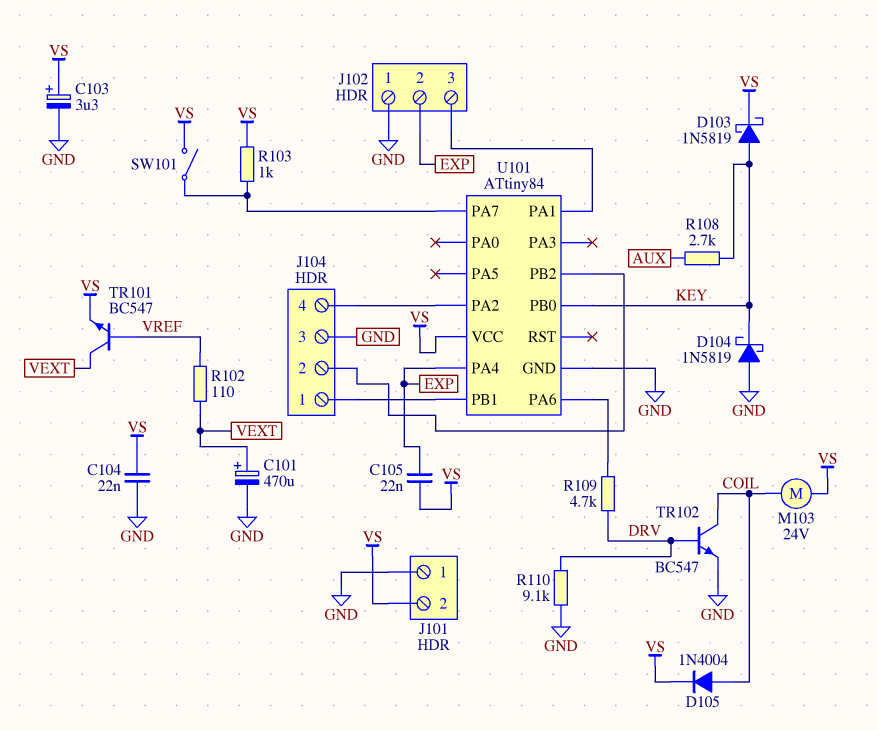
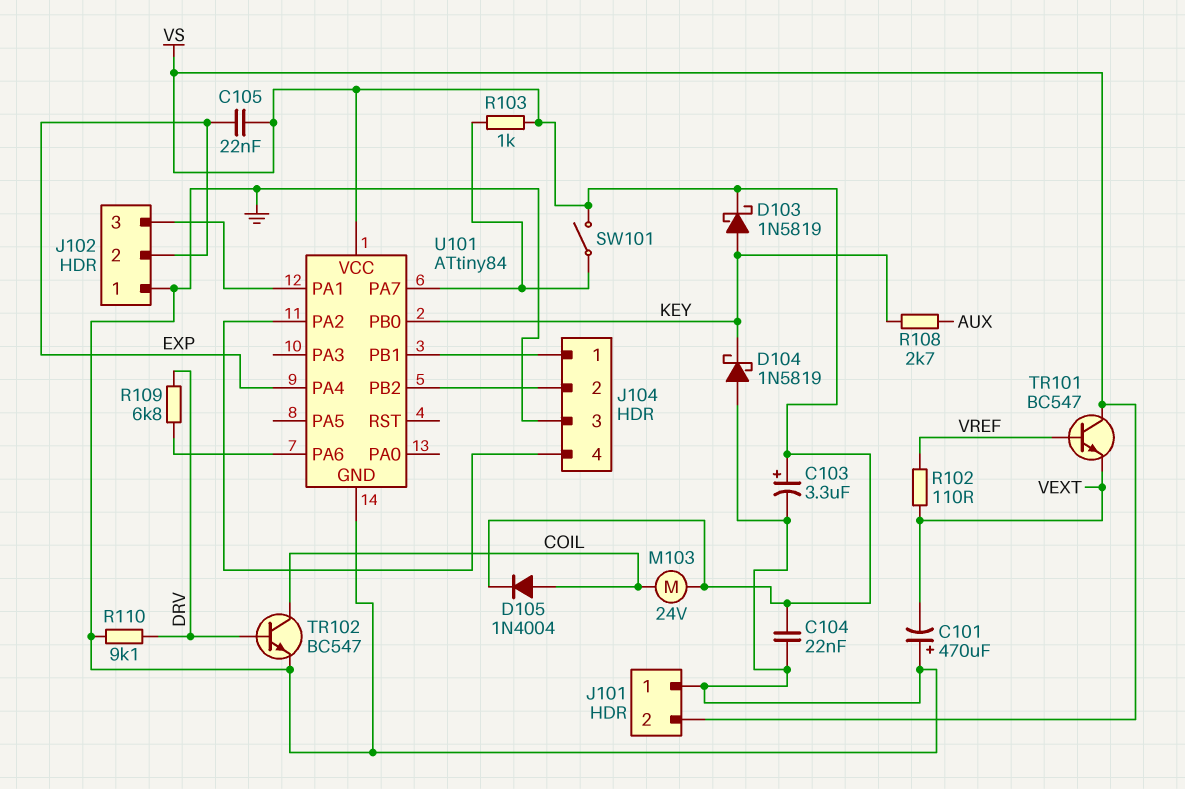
C101: 470uF (plus VEXT, minus GND) -> 470uF (plus GND, minus VEXT)
R109: 4.7k (DRV, U101/PA6) -> 6.8k (DRV, U101/PA6)
TR101: NPN BC547 (B VREF, C VEXT, E VS) -> NPN BC547 (B VREF, C VS, E VEXT)

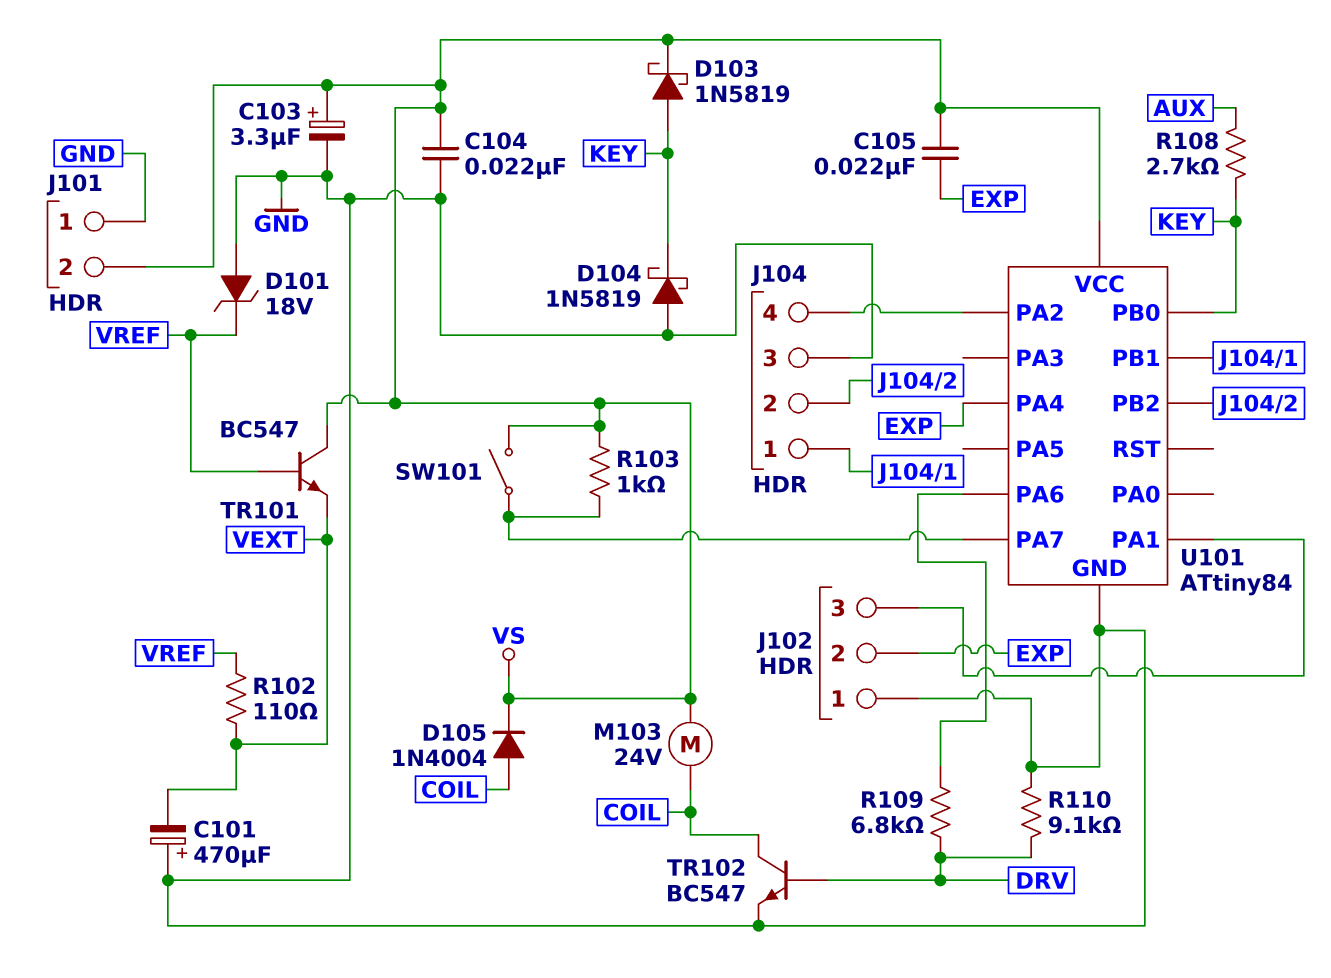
D101: none -> zener 18V (A GND, K VREF)

